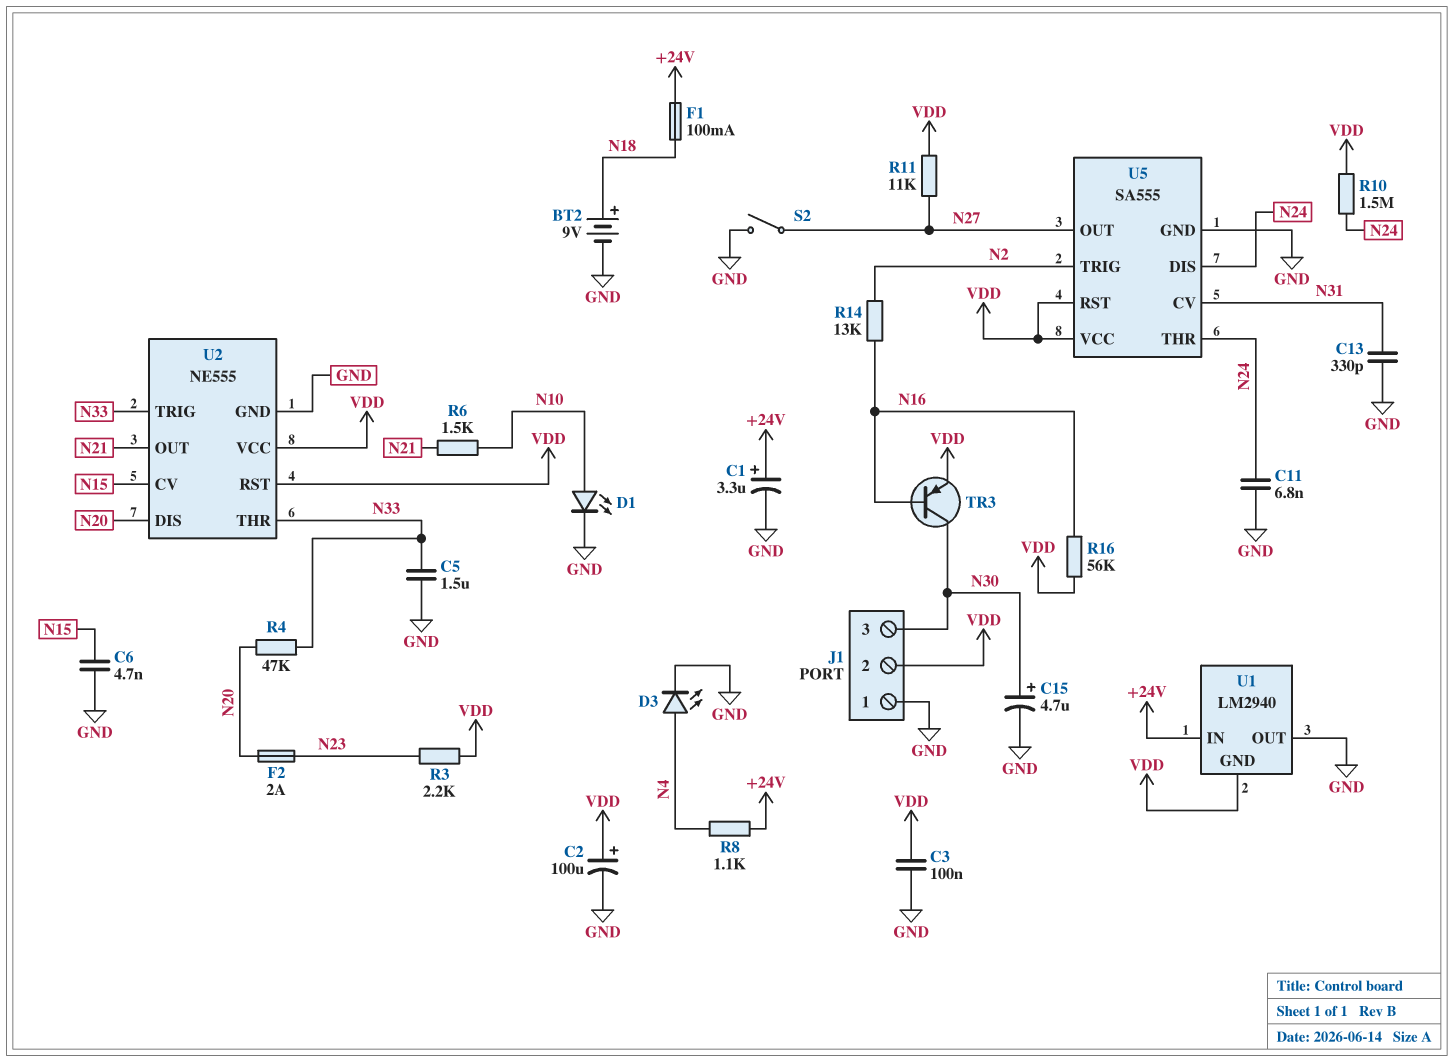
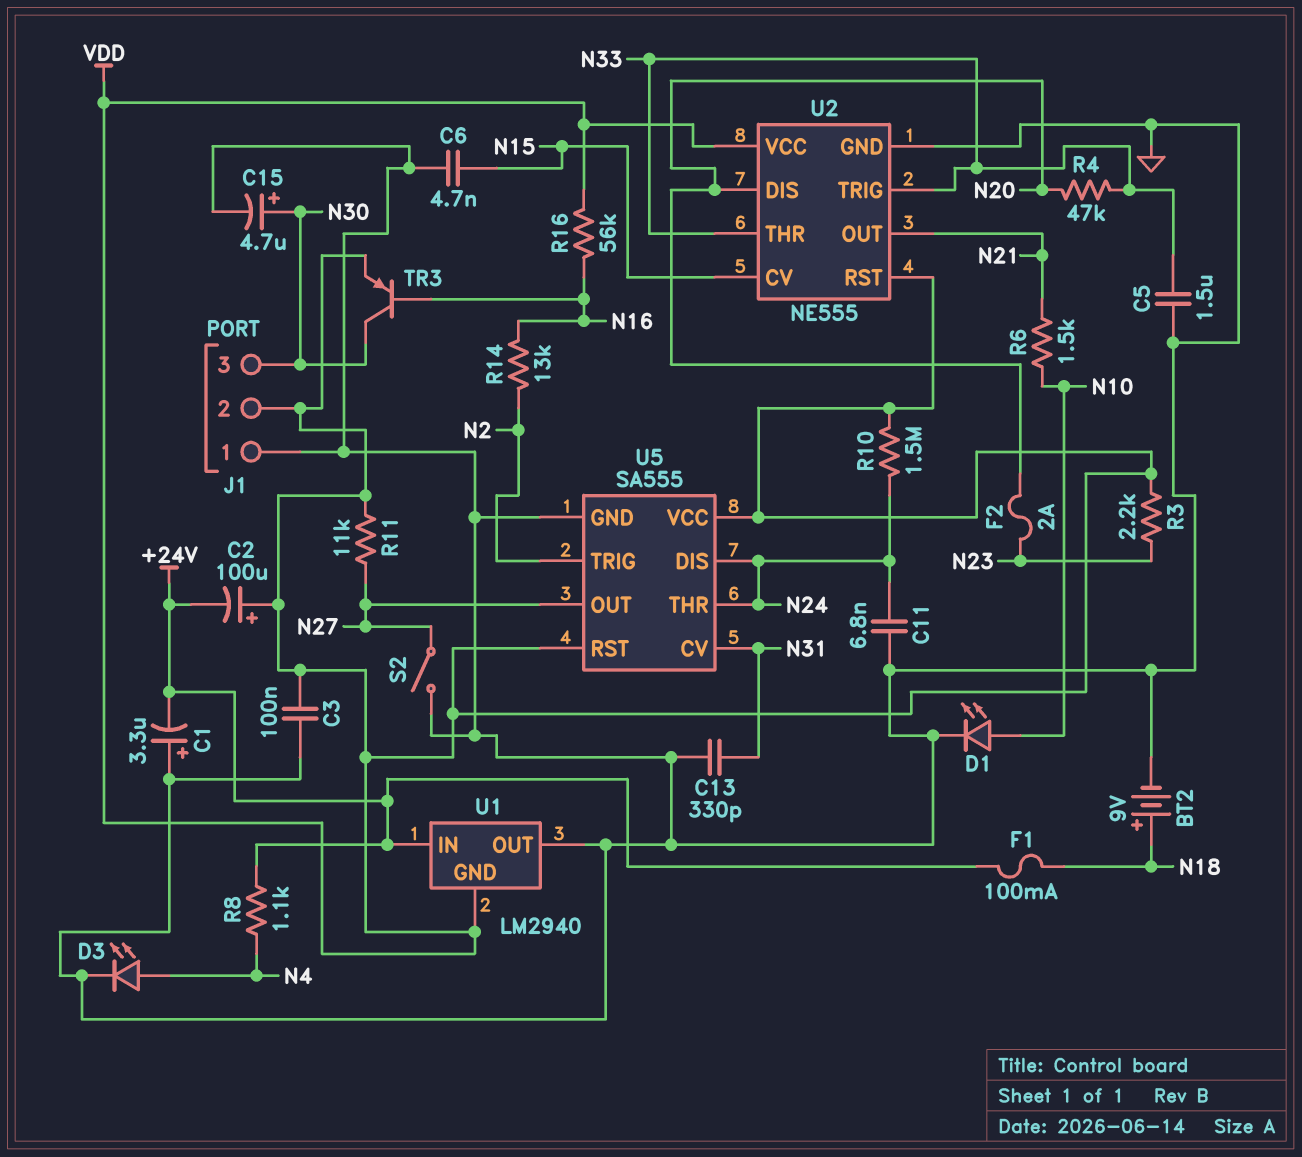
C1: 3.3uF (plus +24V, minus GND) -> 3.3uF (plus GND, minus +24V)
C2: 100uF (plus VDD, minus GND) -> 100uF (plus VDD, minus +24V)

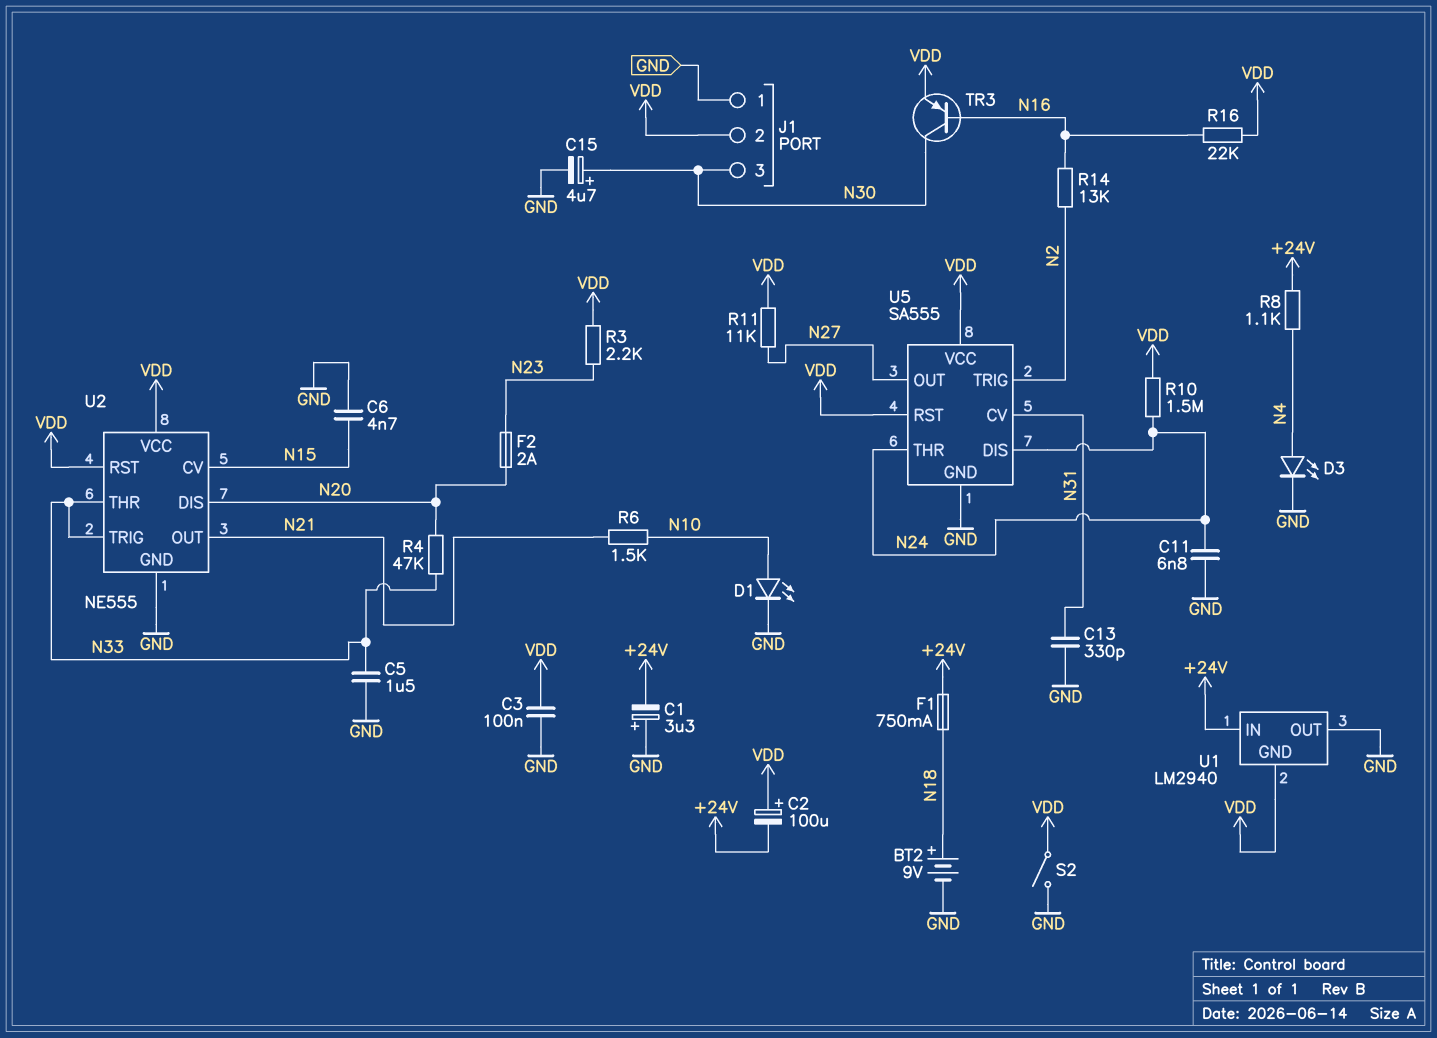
F1: 100mA (+24V, N18) -> 750mA (+24V, N18)
R16: 56k (N16, VDD) -> 22k (N16, VDD)
S2: switch (GND, N27) -> switch (GND, VDD)

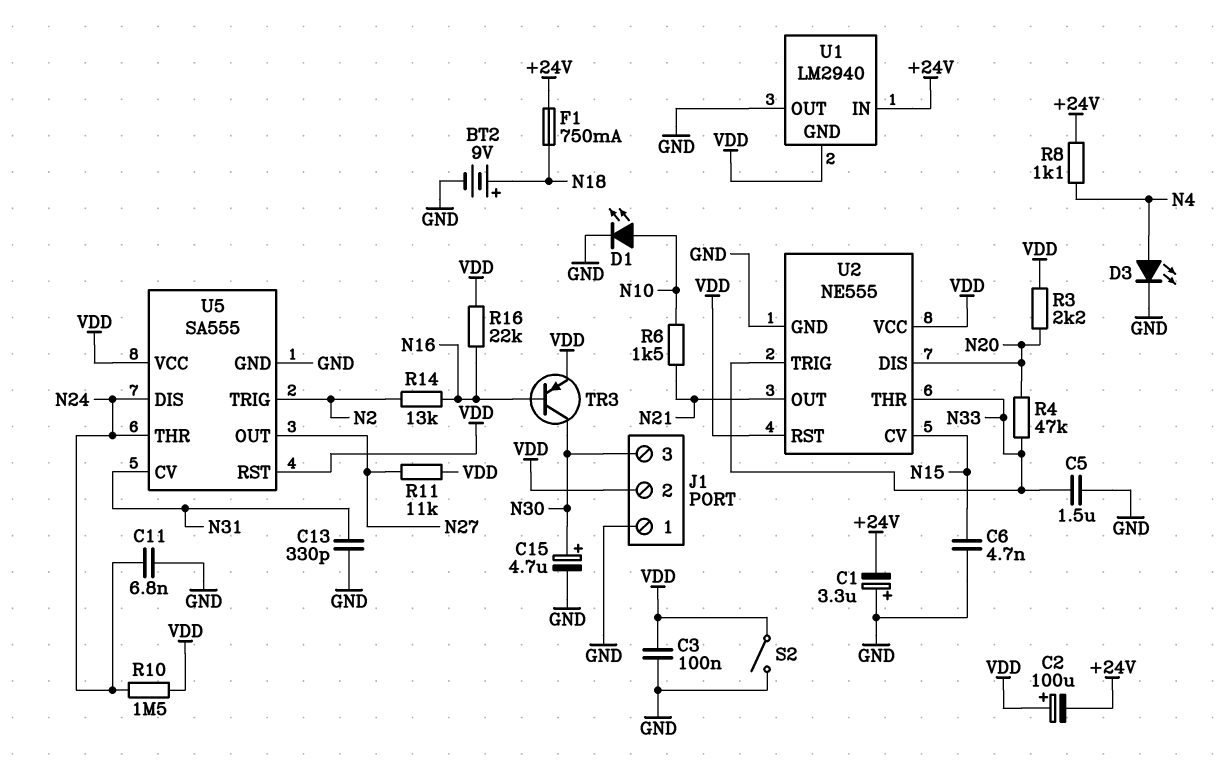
F2: 2A (N20, N23) -> none
R3: 2.2k (N23, VDD) -> 2.2k (N20, VDD)

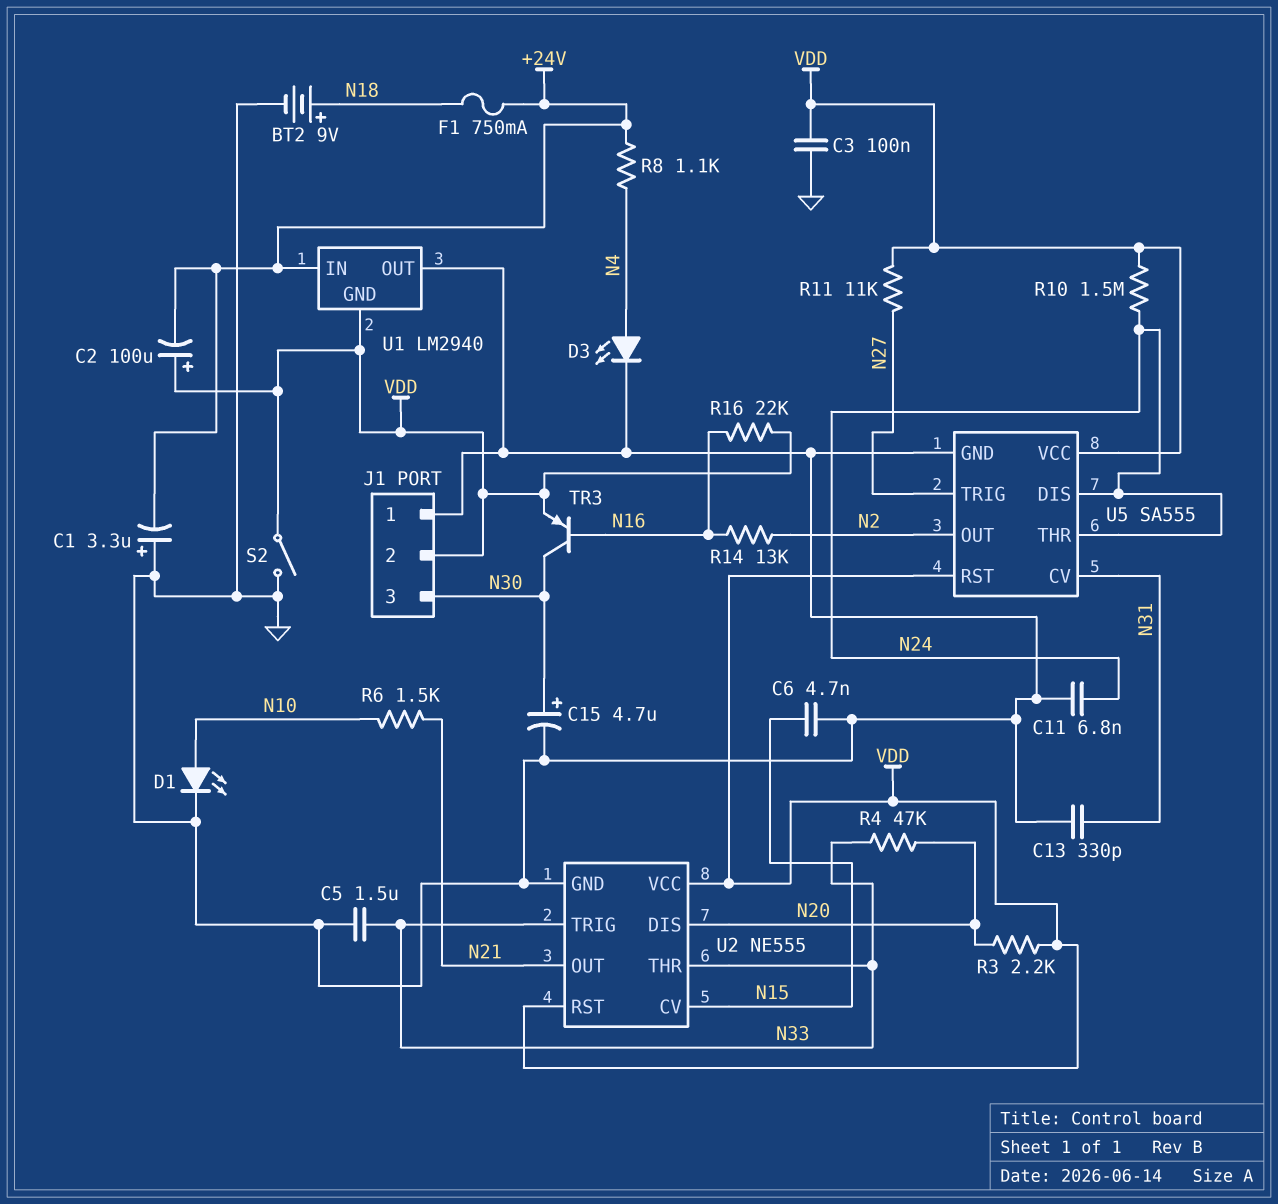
U5 pin OUT: N27 -> N2
U5 pin TRIG: N2 -> N27

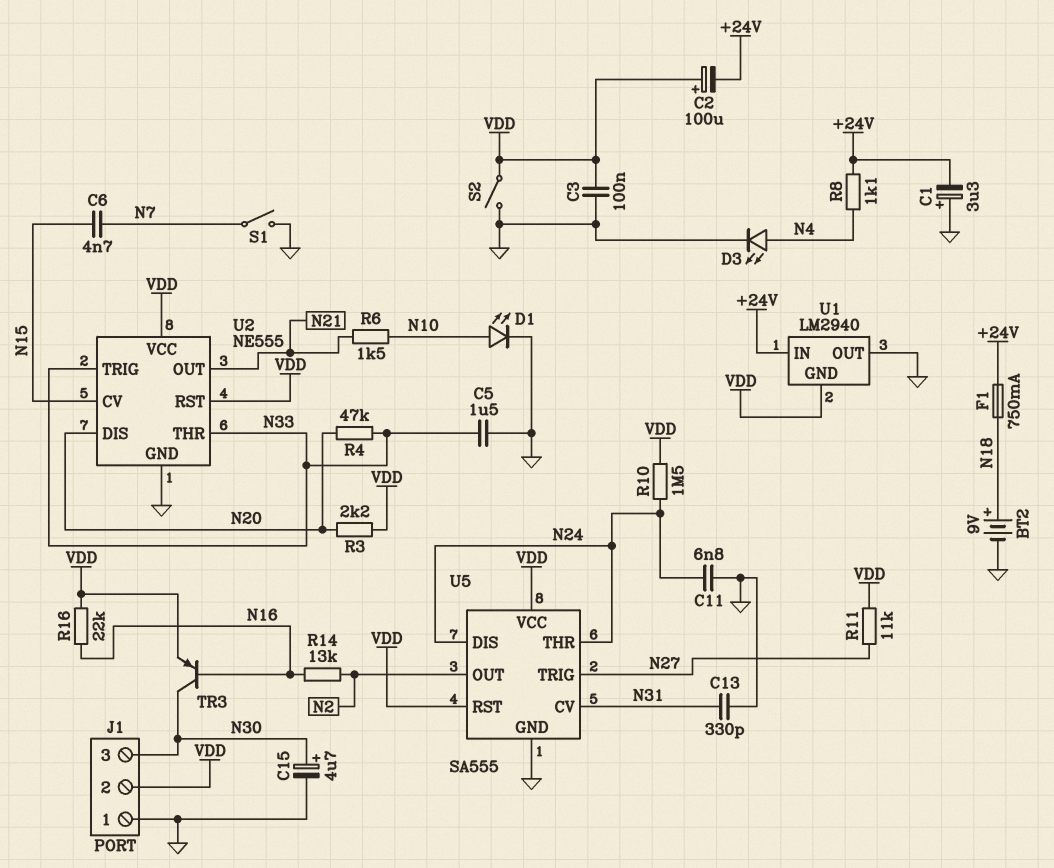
C6: 4.7nF (GND, N15) -> 4.7nF (N7, N15)
S1: none -> switch (GND, N7)

